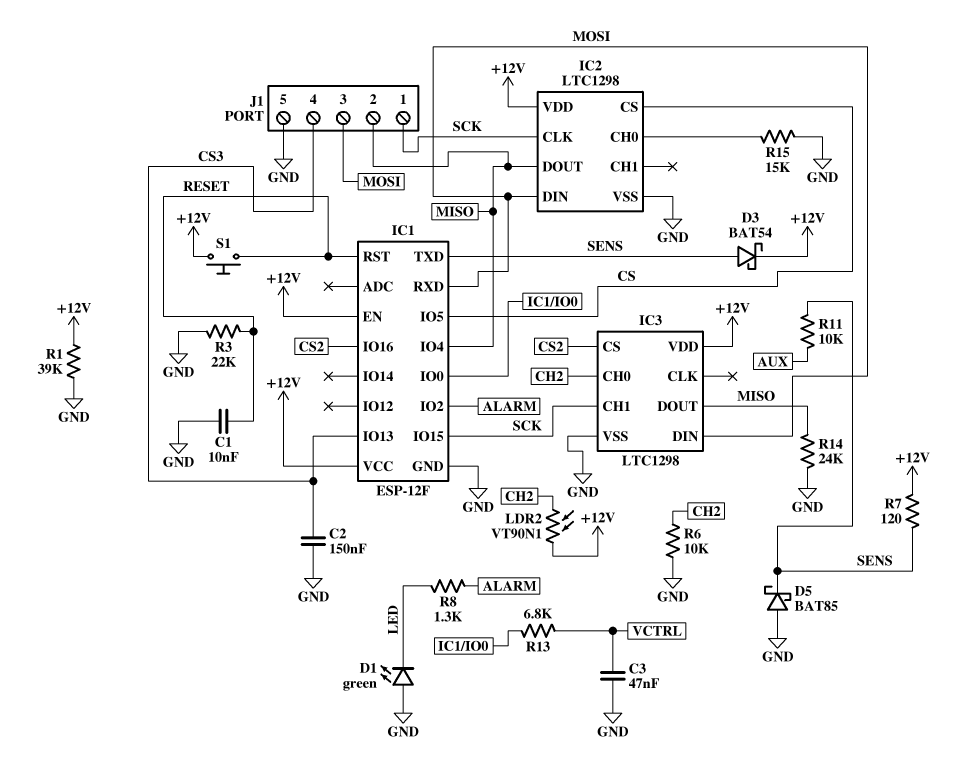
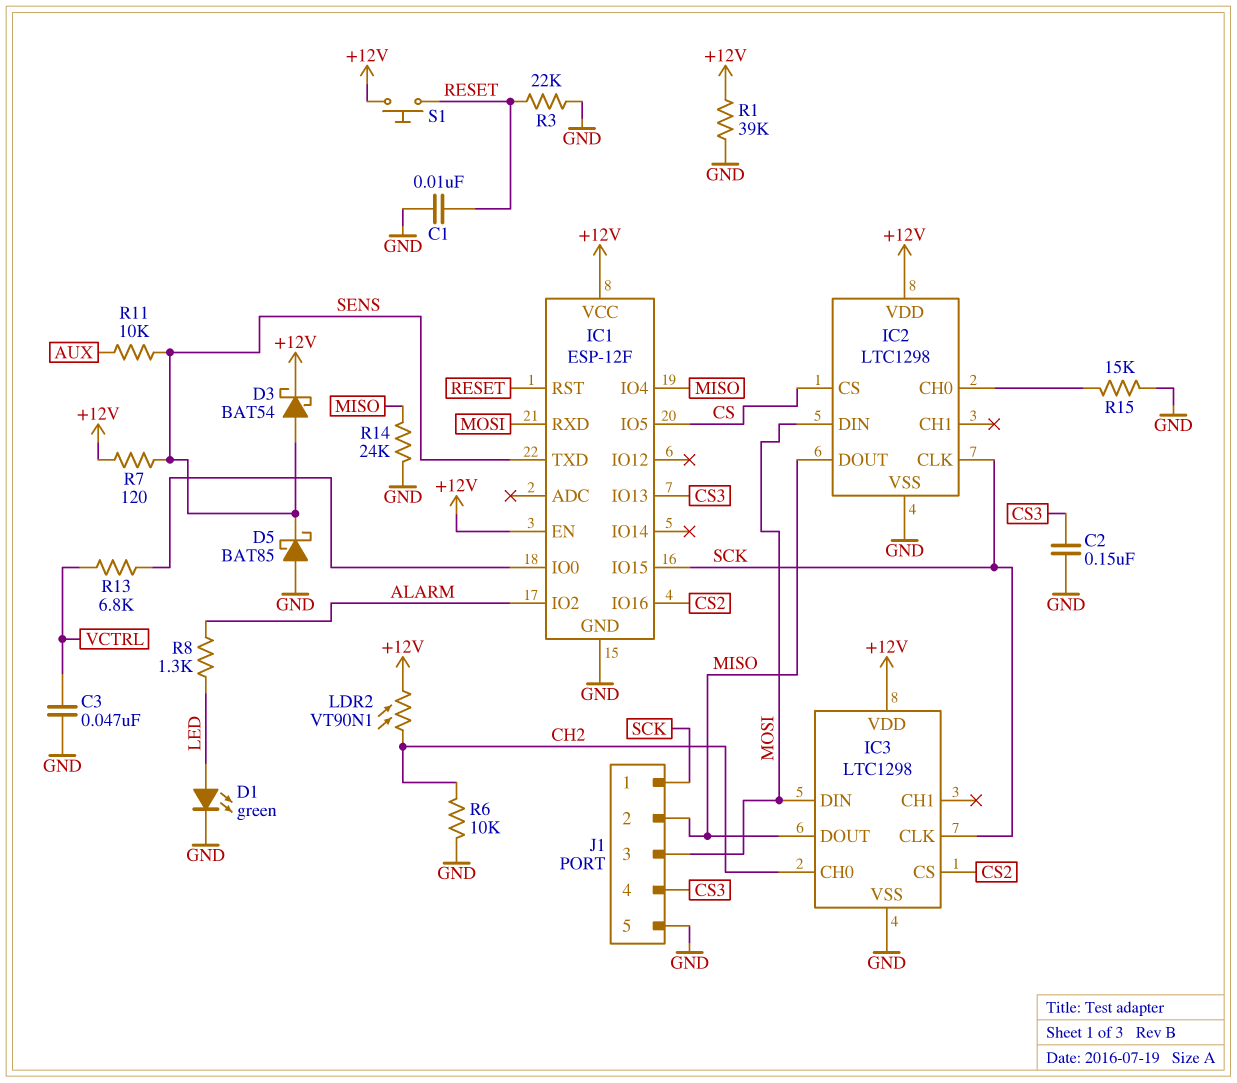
D1: LED green (A GND, K LED) -> LED green (A LED, K GND)
IC3 pin CH1: SCK -> none
IC3 pin CLK: none -> SCK

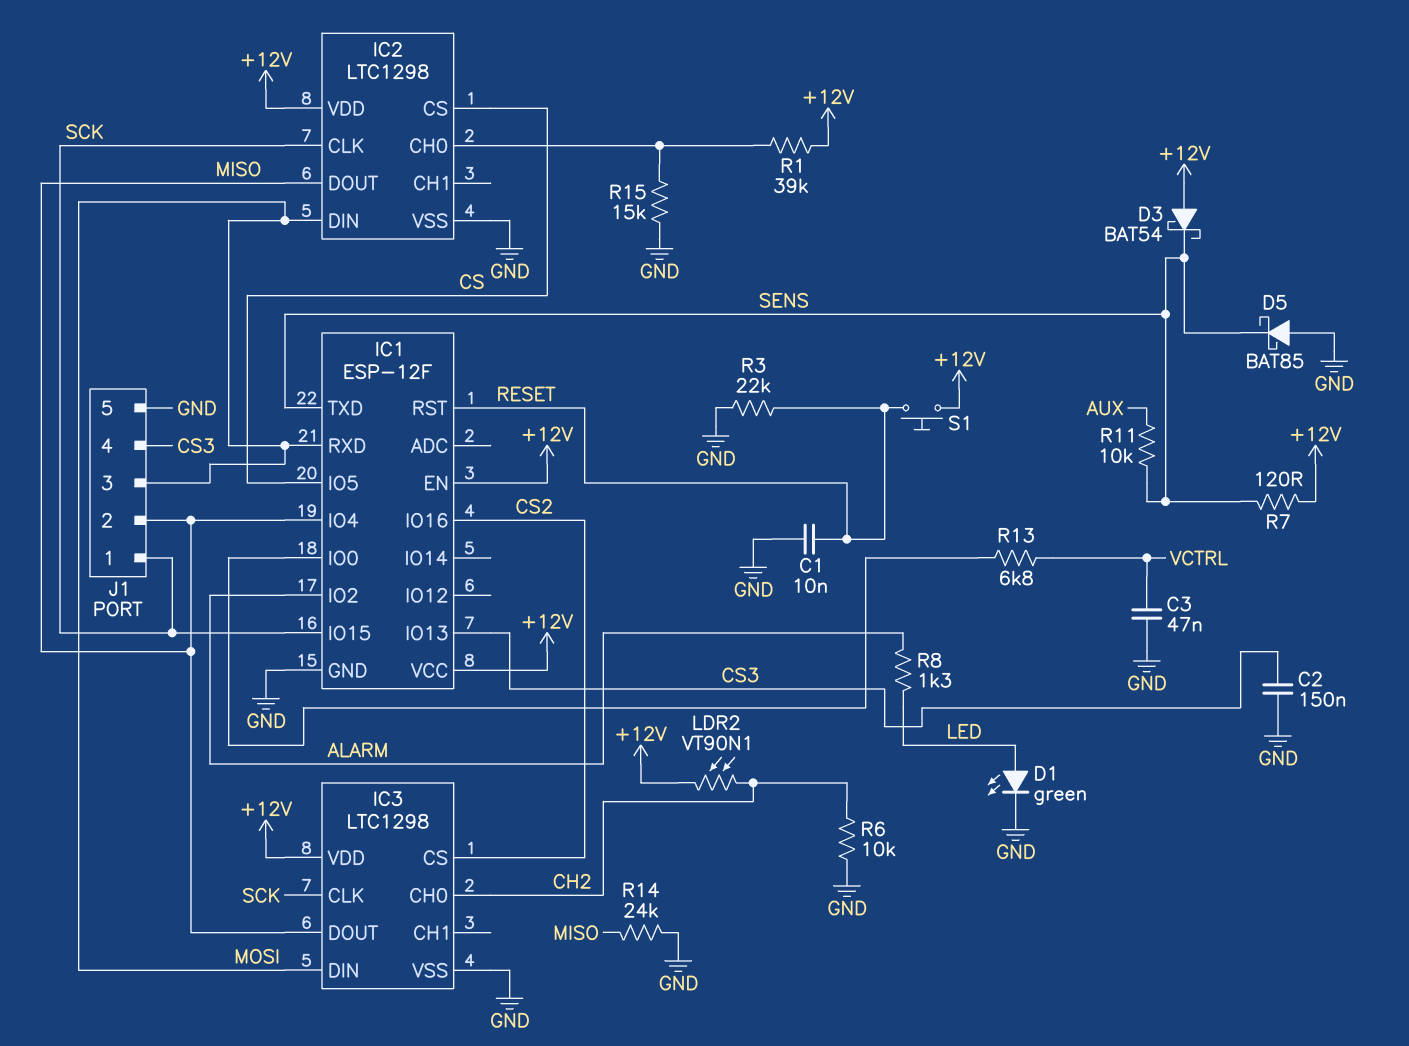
D3: schottky BAT54 (A SENS, K +12V) -> schottky BAT54 (A +12V, K SENS)
R1: 39k (+12V, GND) -> 39k (+12V, IC2/CH0)

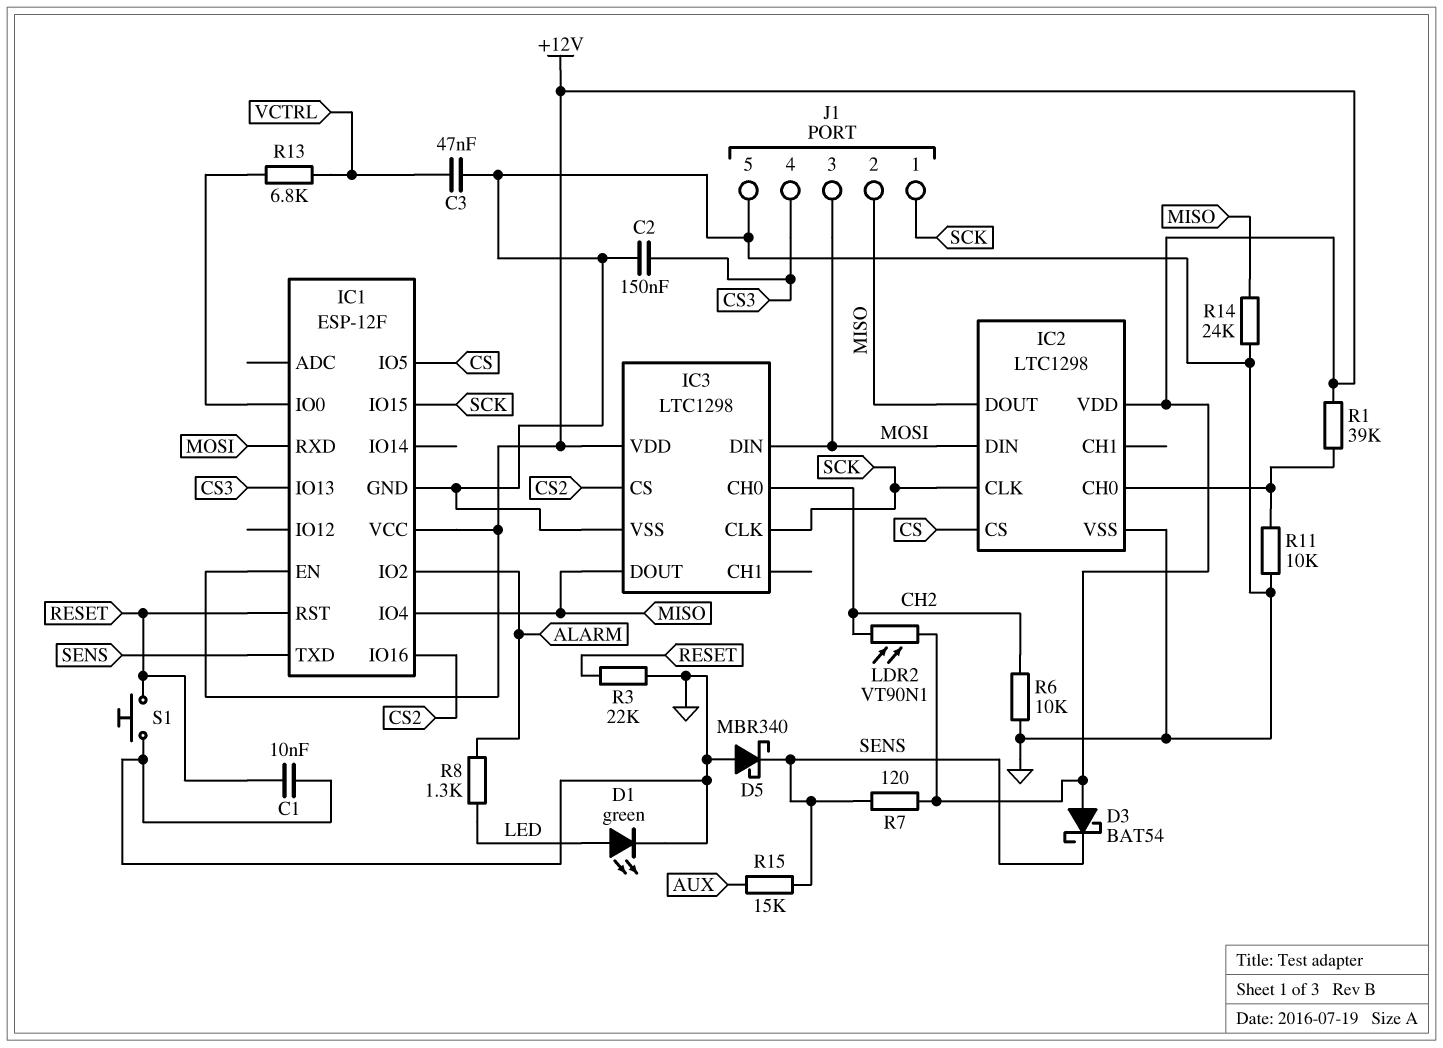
D5: schottky BAT85 (A GND, K SENS) -> schottky MBR340 (A GND, K SENS)
R11: 10k (AUX, SENS) -> 10k (GND, IC2/CH0)
R15: 15k (GND, IC2/CH0) -> 15k (AUX, SENS)
S1: button (+12V, RESET) -> button (GND, RESET)

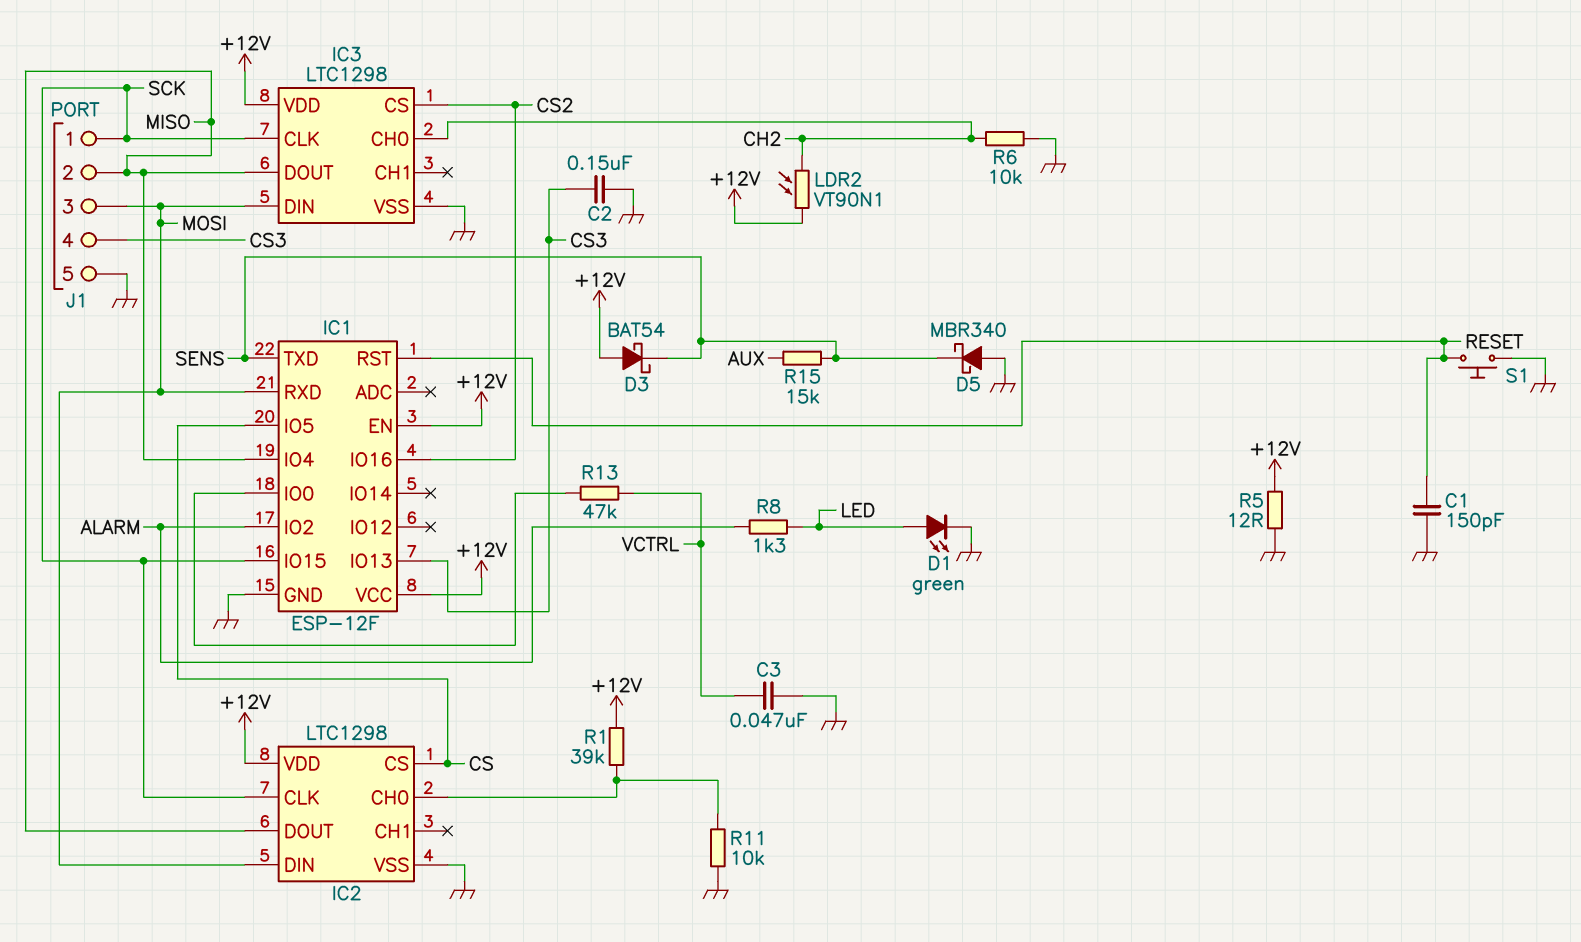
C1: 10nF (GND, RESET) -> 150pF (GND, RESET)
R3: 22k (GND, RESET) -> none
R5: none -> 12 (+12V, GND)
R7: 120 (+12V, SENS) -> none
R13: 6.8k (IC1/IO0, VCTRL) -> 47k (IC1/IO0, VCTRL)
R14: 24k (GND, MISO) -> none

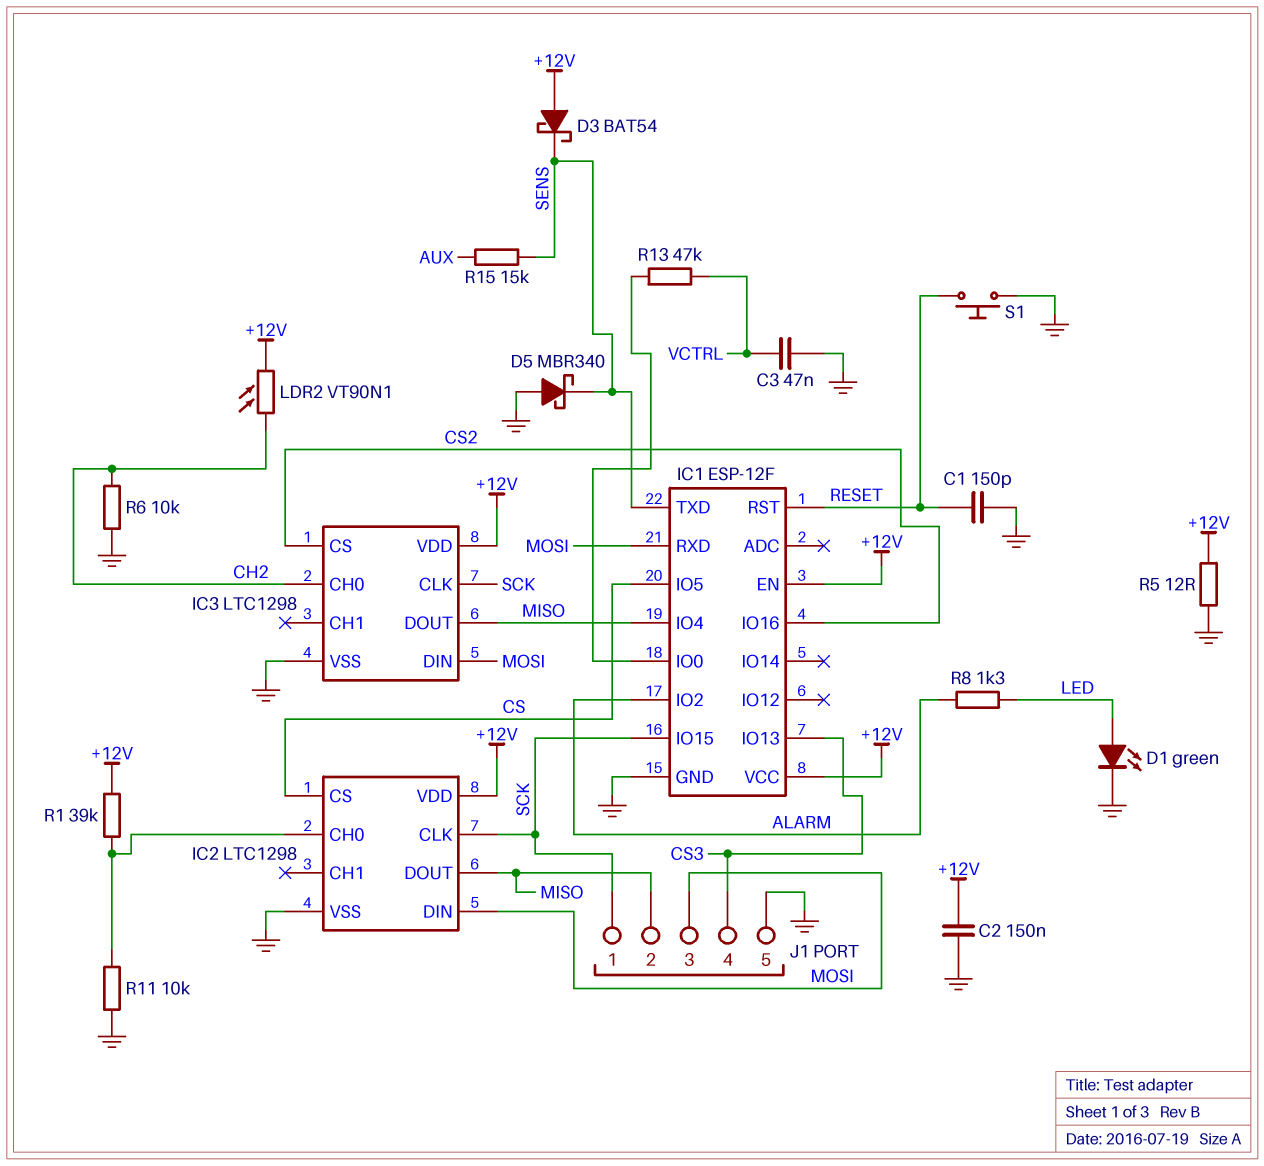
C2: 150nF (CS3, GND) -> 150nF (+12V, GND)

